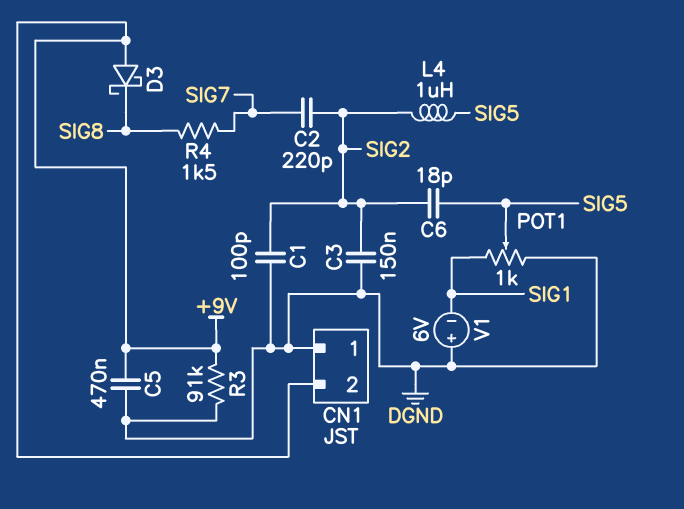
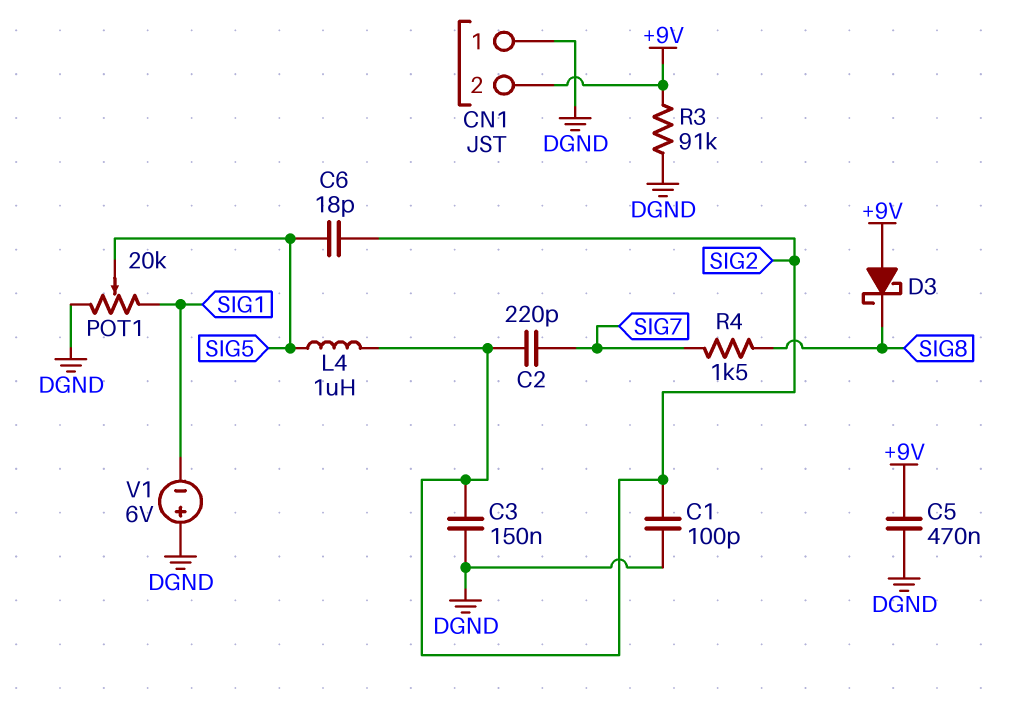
POT1: 1k (DGND, SIG1, wiper SIG5) -> 20k (DGND, SIG1, wiper SIG5)

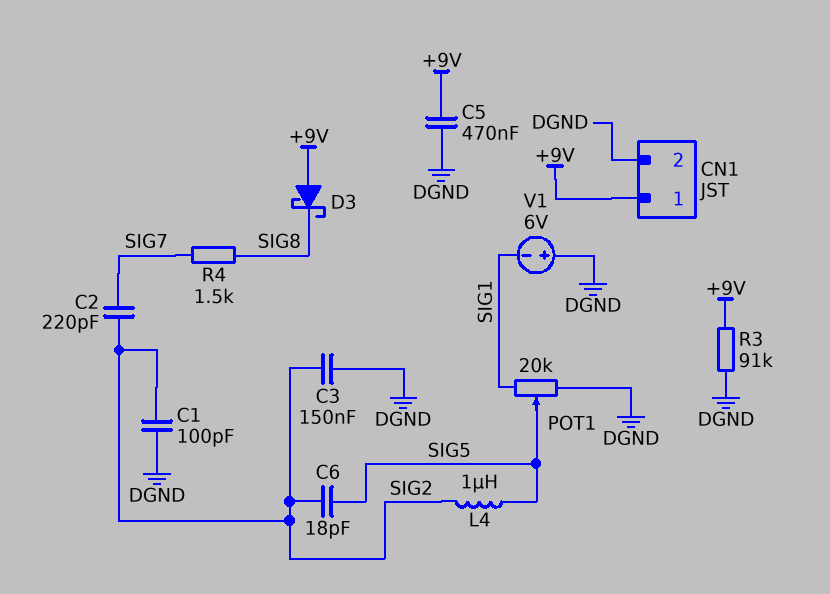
CN1 pin 1: DGND -> +9V
CN1 pin 2: +9V -> DGND

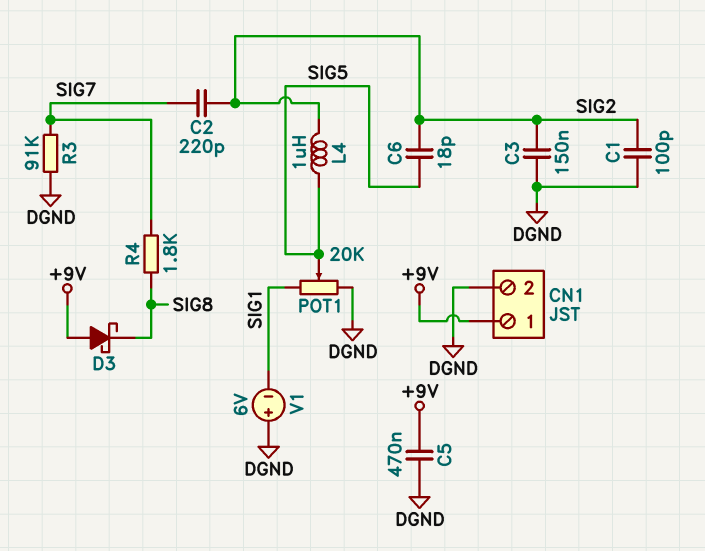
R3: 91k (+9V, DGND) -> 91k (DGND, SIG7)
R4: 1.5k (SIG7, SIG8) -> 1.8k (SIG7, SIG8)

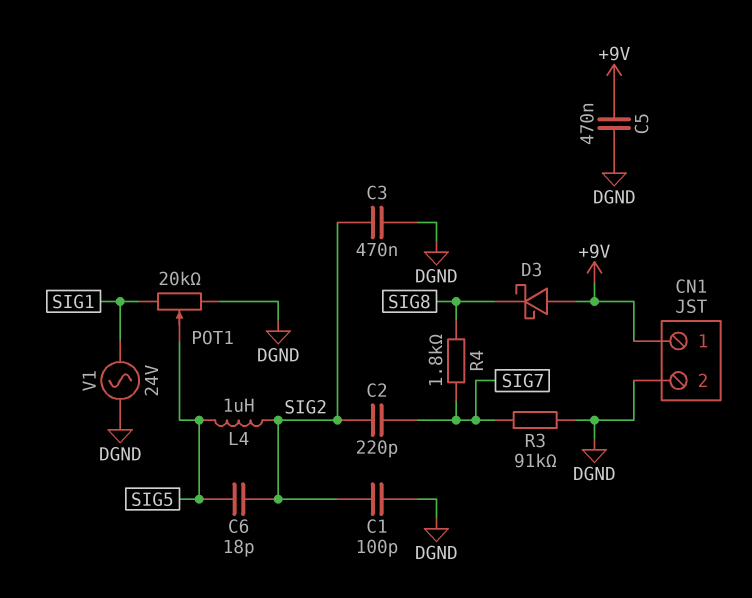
C3: 150nF (DGND, SIG2) -> 470nF (DGND, SIG2)
V1: 6V (plus DGND, minus SIG1) -> AC 24V (DGND, SIG1)

